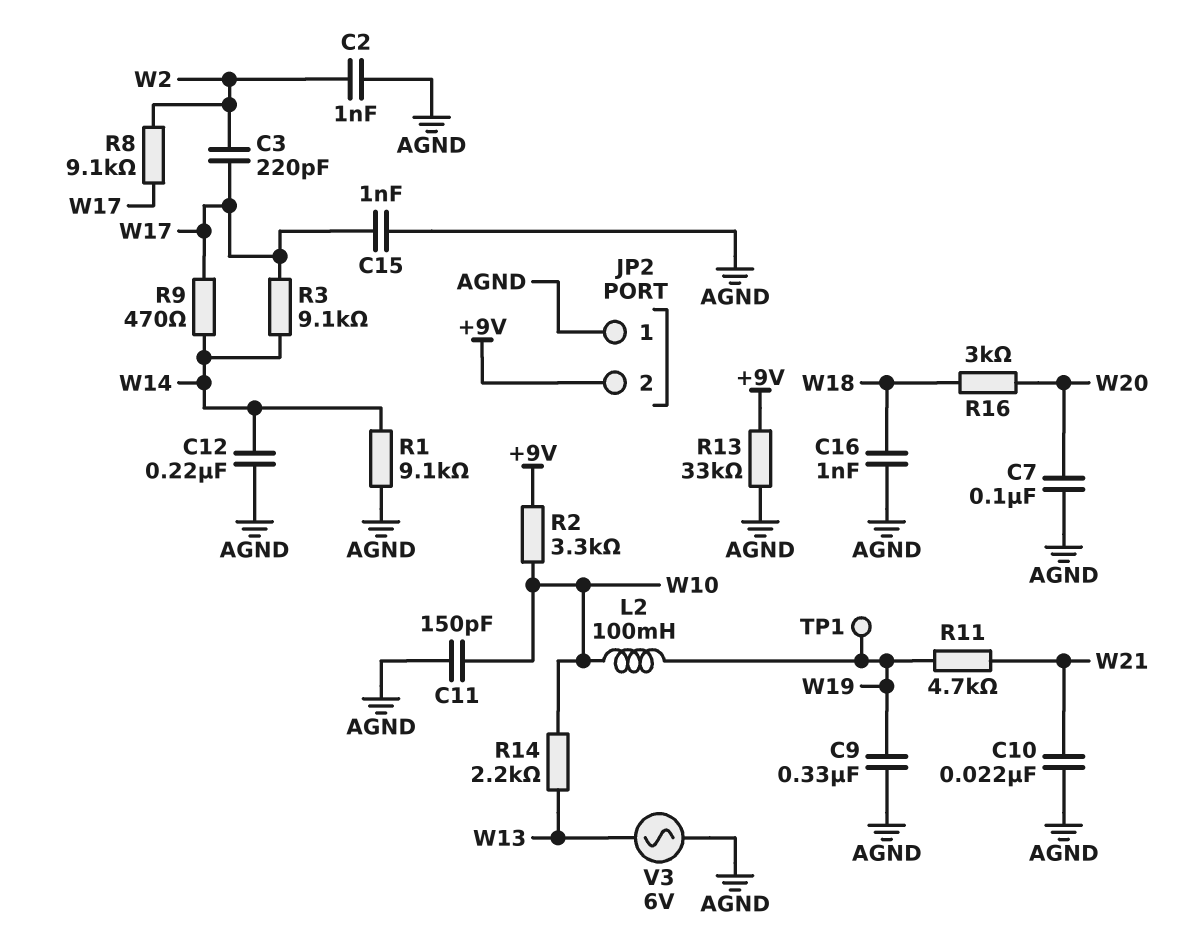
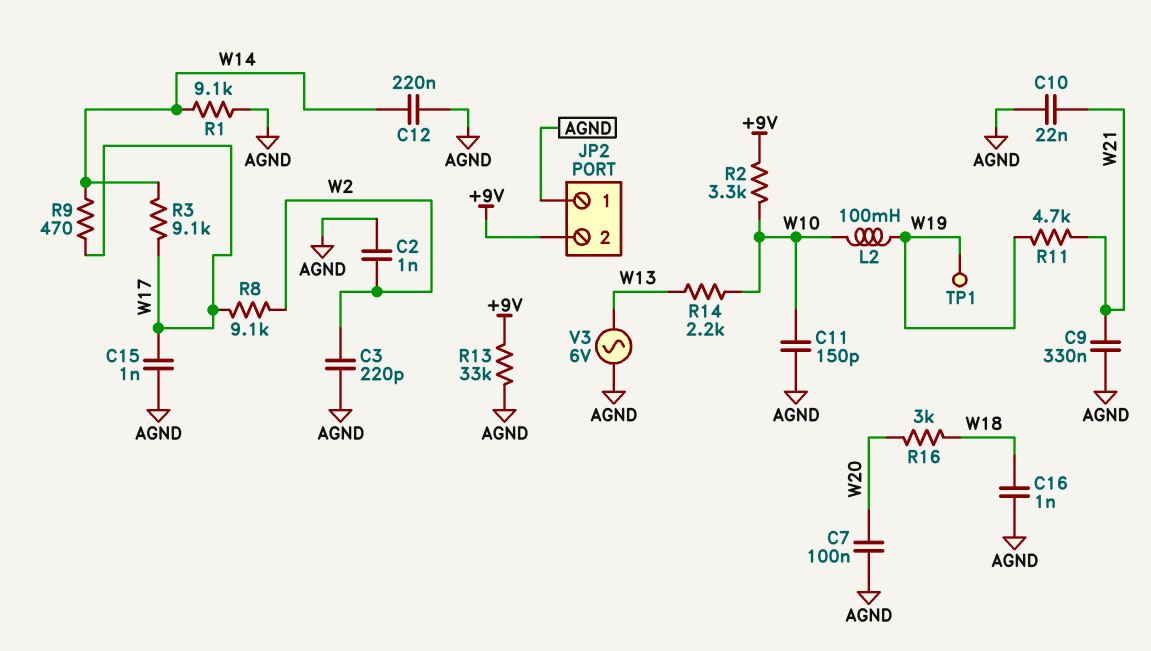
C3: 220pF (W2, W17) -> 220pF (AGND, W2)
C9: 330nF (AGND, W19) -> 330nF (AGND, W21)

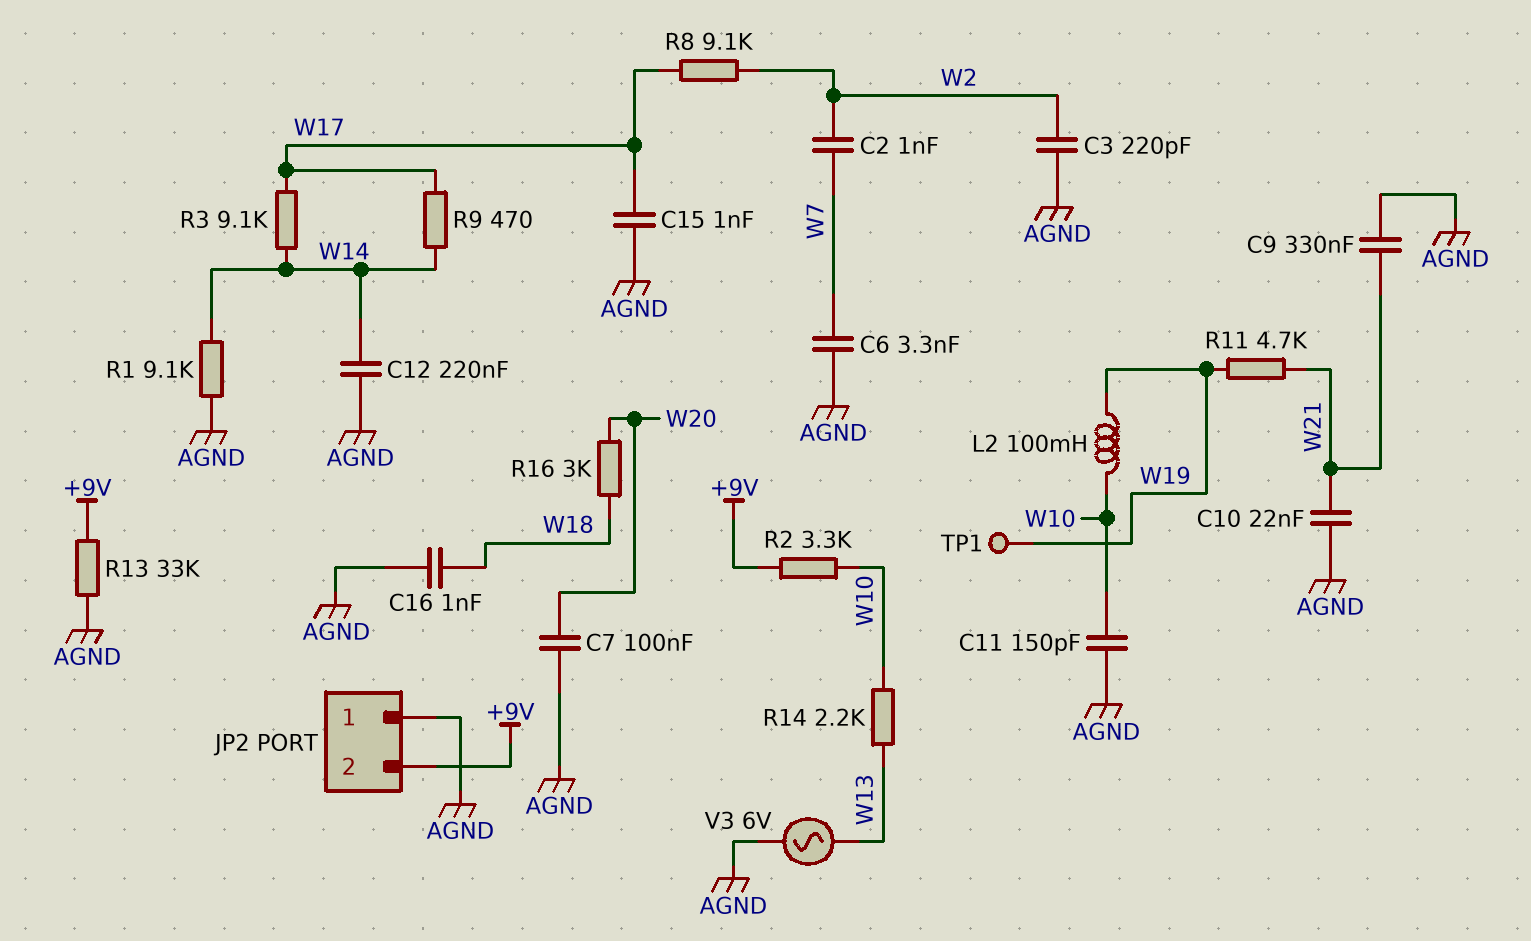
C2: 1nF (AGND, W2) -> 1nF (W2, W7)
C6: none -> 3.3nF (AGND, W7)

